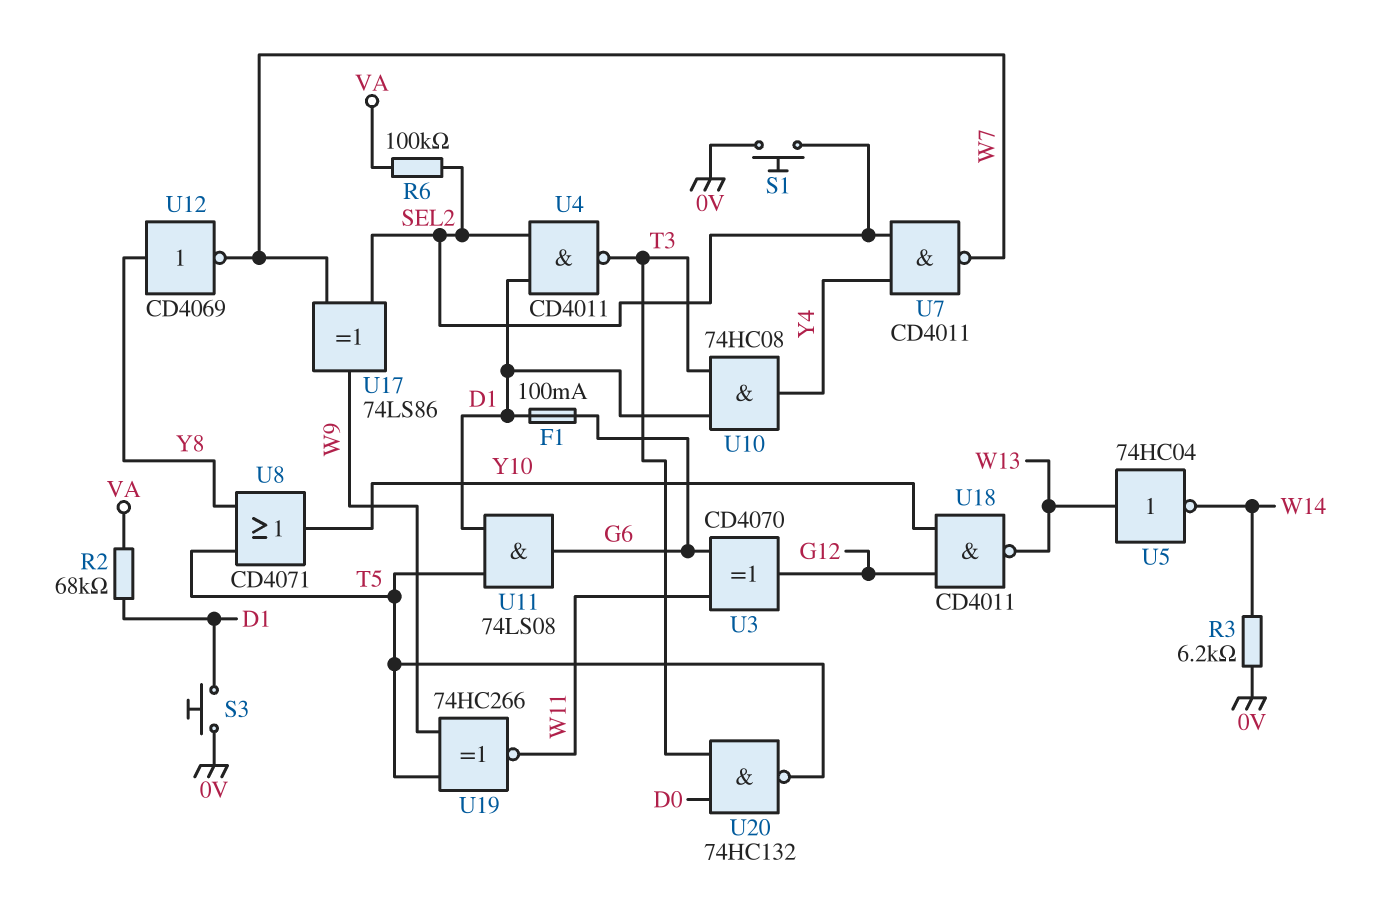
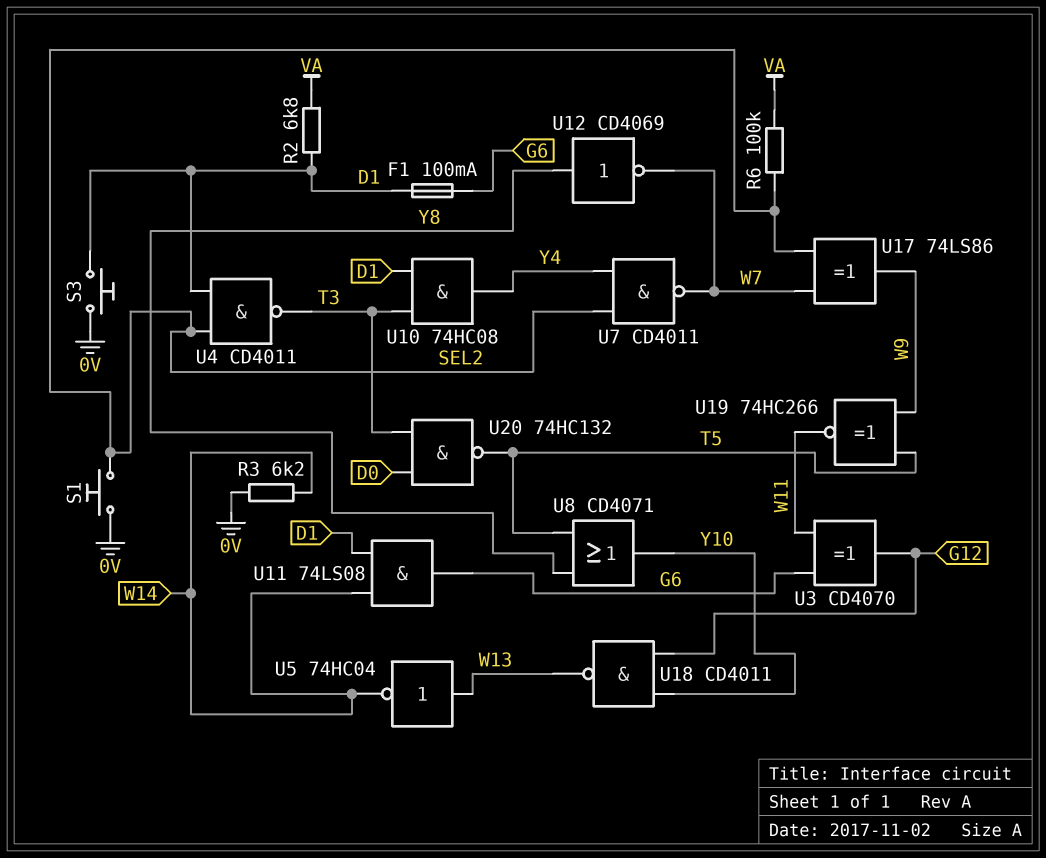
R2: 68k (D1, VA) -> 6.8k (D1, VA)
U11: AND 74LS08 (in D1, in T5, out G6) -> AND 74LS08 (in D1, in W14, out G6)

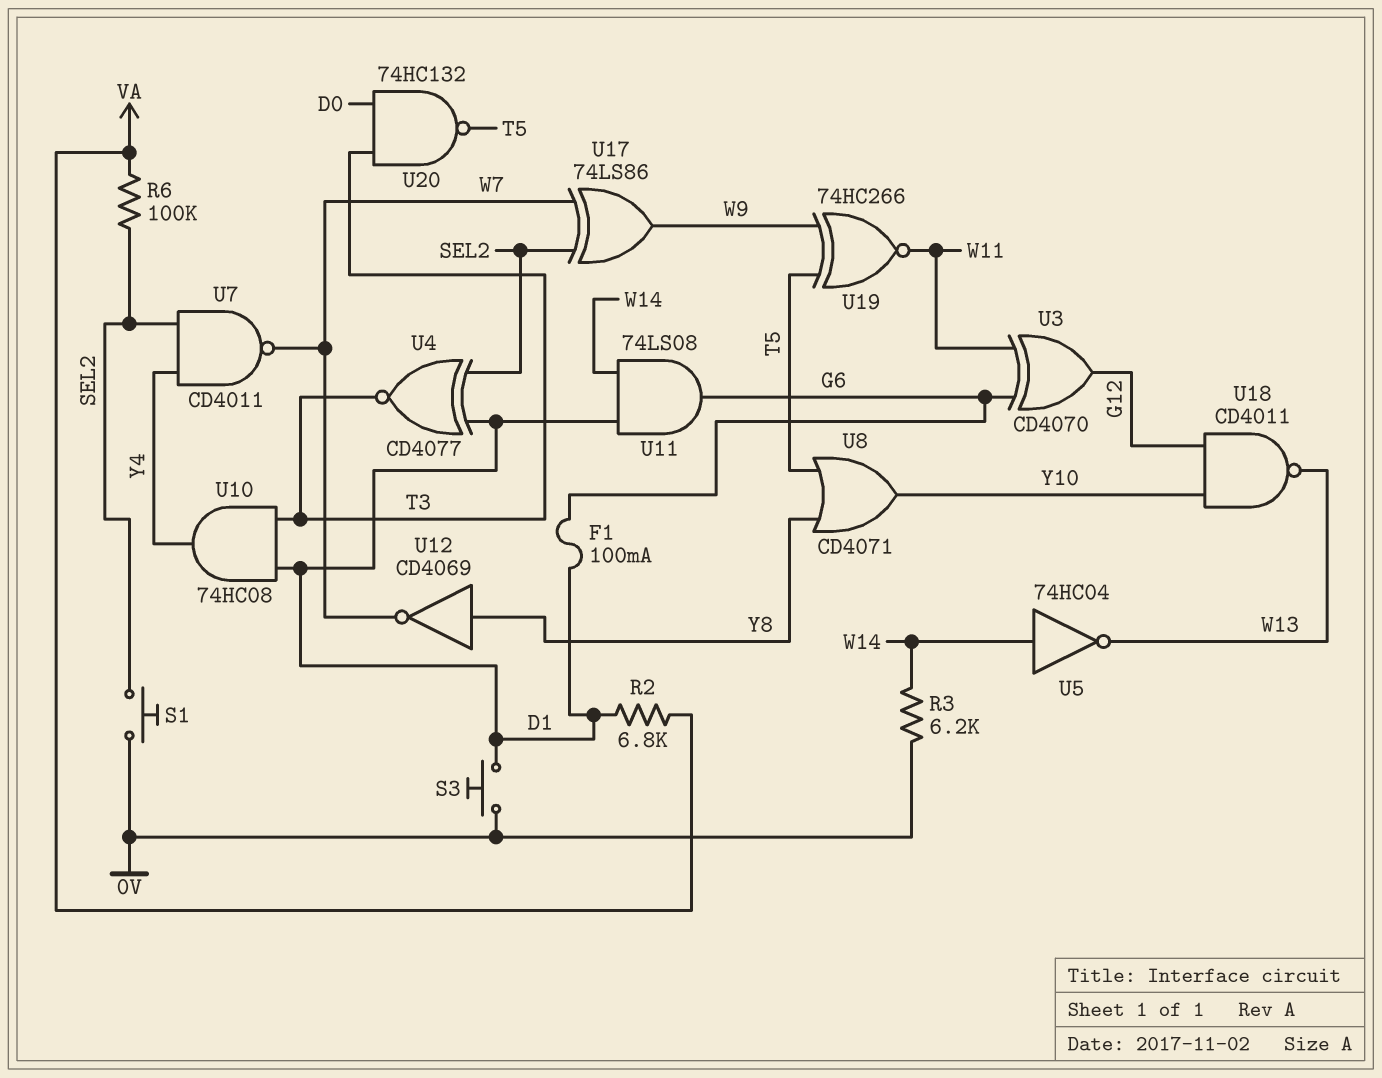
U4: NAND CD4011 (in D1, in SEL2, out T3) -> XNOR CD4077 (in D1, in SEL2, out T3)
U5: NOT 74HC04 (in W13, out W14) -> NOT 74HC04 (in W14, out W13)

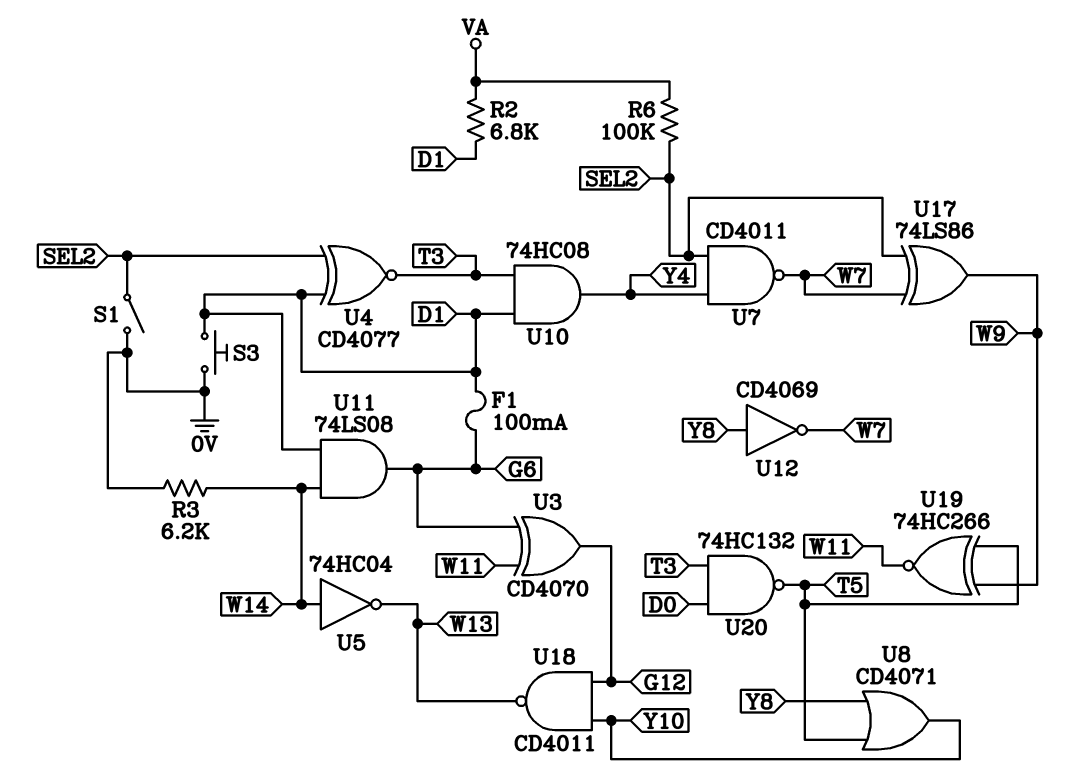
S1: button (0V, SEL2) -> switch (0V, SEL2)

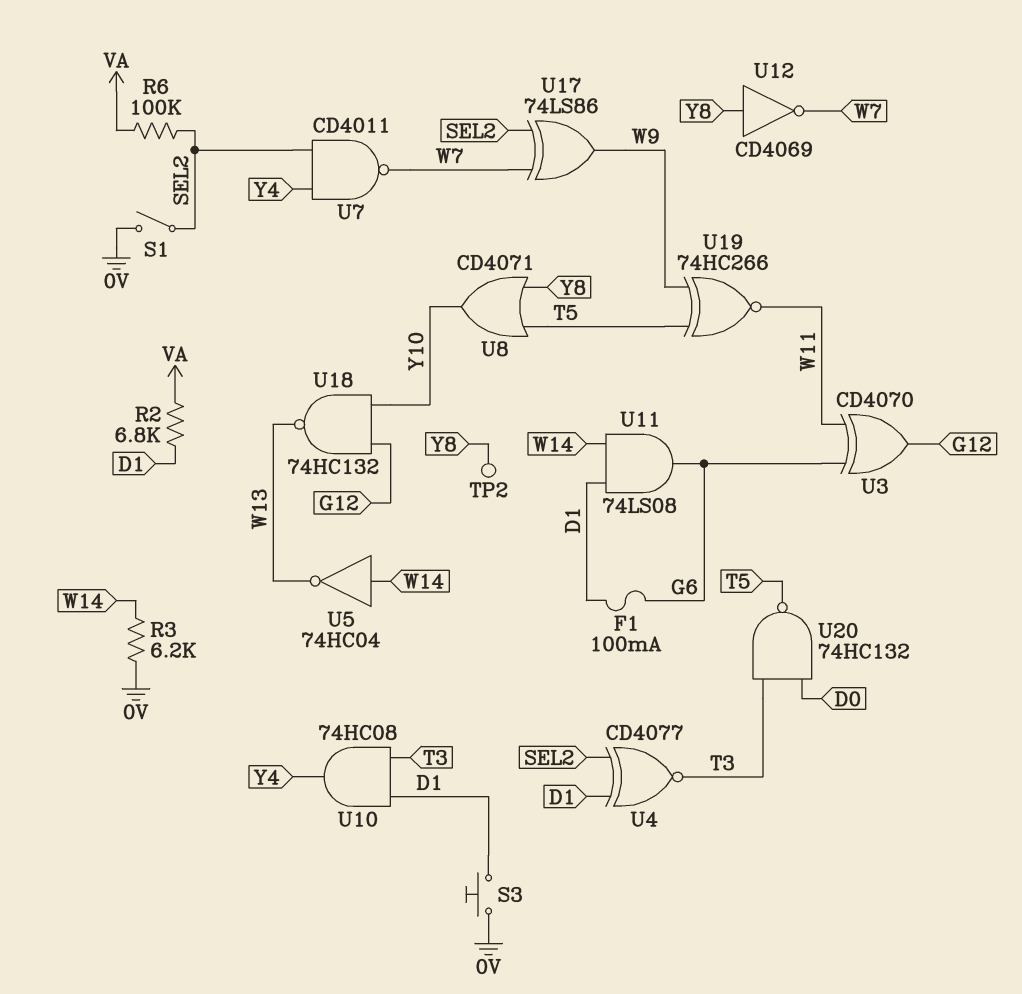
TP2: none -> test point (Y8)
U18: NAND CD4011 (in G12, in Y10, out W13) -> NAND 74HC132 (in G12, in Y10, out W13)

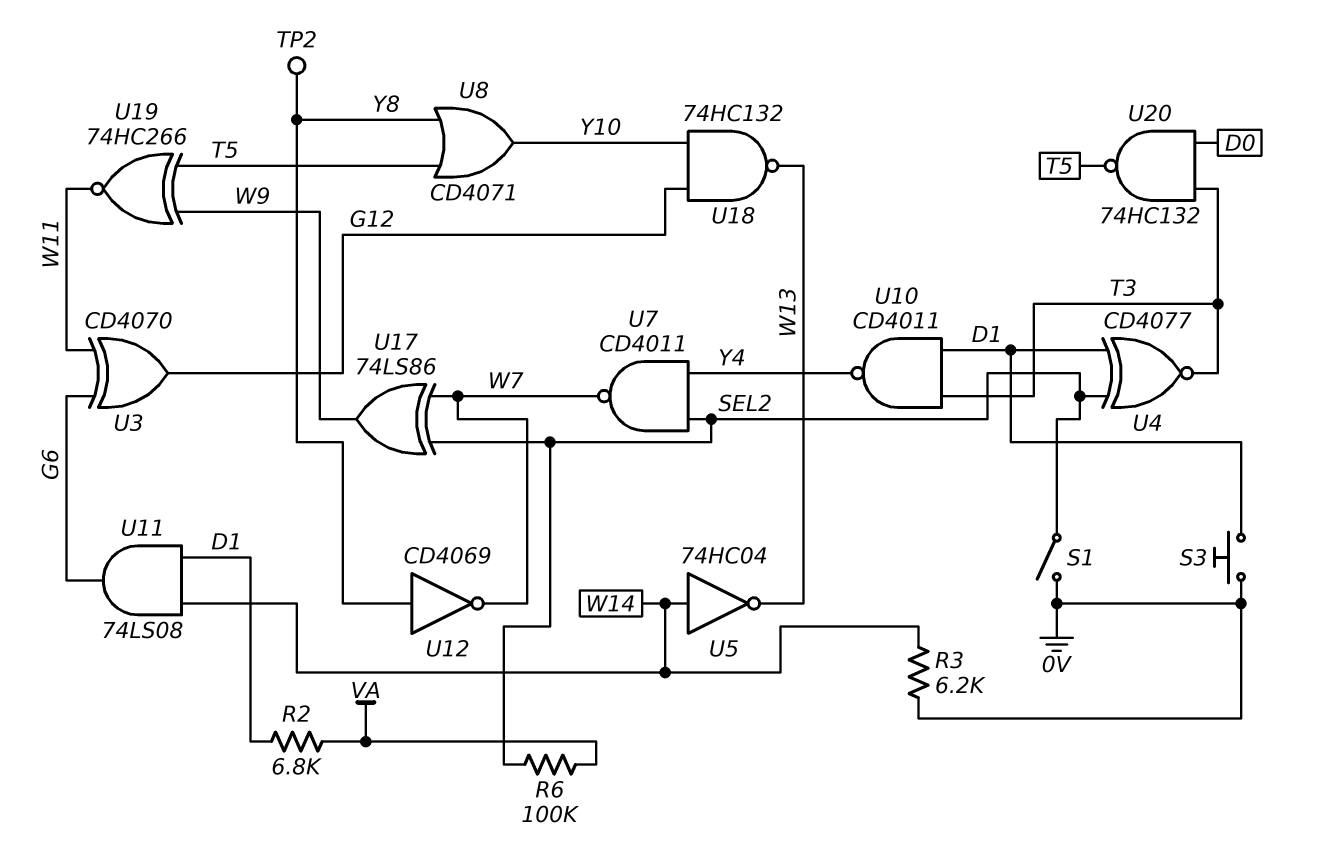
F1: 100mA (D1, G6) -> none
U10: AND 74HC08 (in D1, in T3, out Y4) -> NAND CD4011 (in D1, in T3, out Y4)

